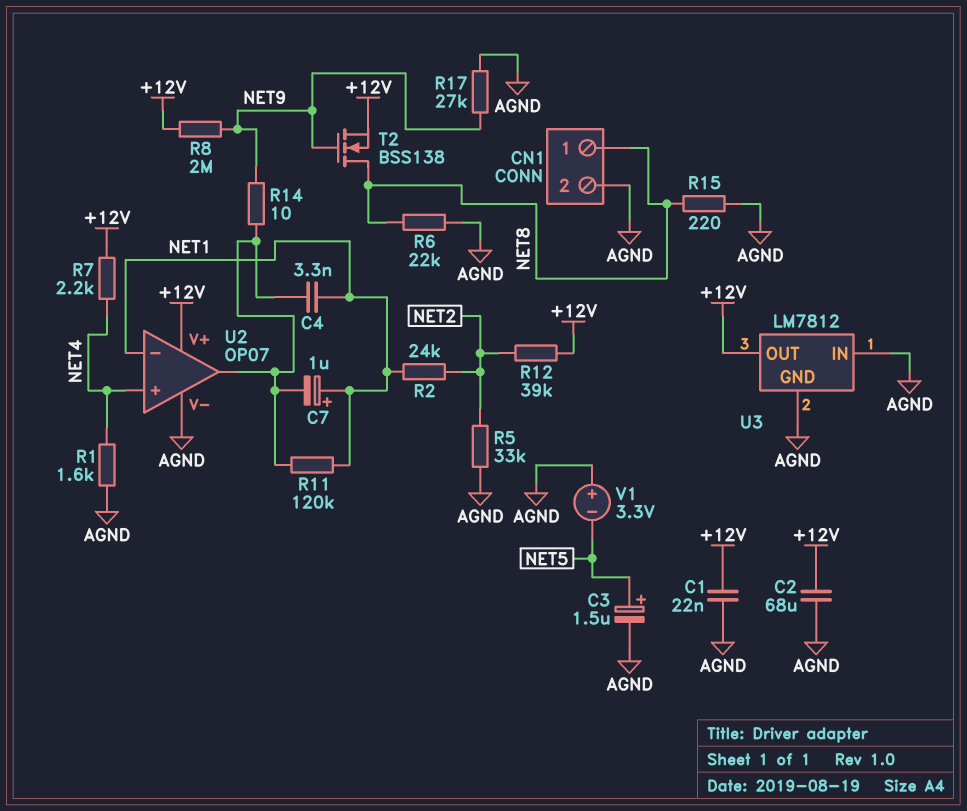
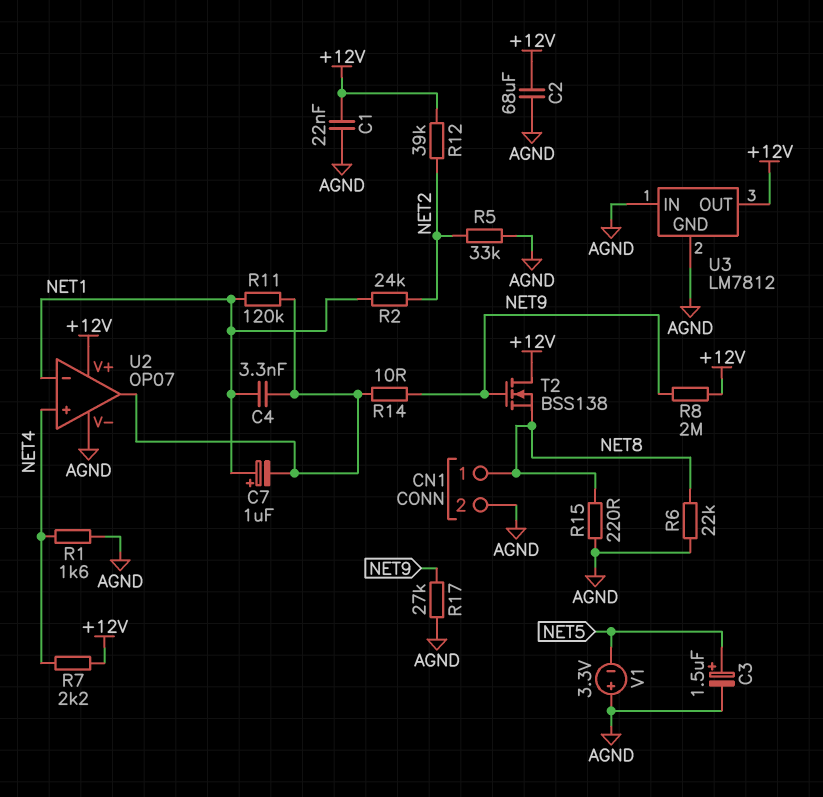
T2: NMOS BSS138 (G NET9, D NET8, S +12V) -> NMOS BSS138 (G NET9, D +12V, S NET8)

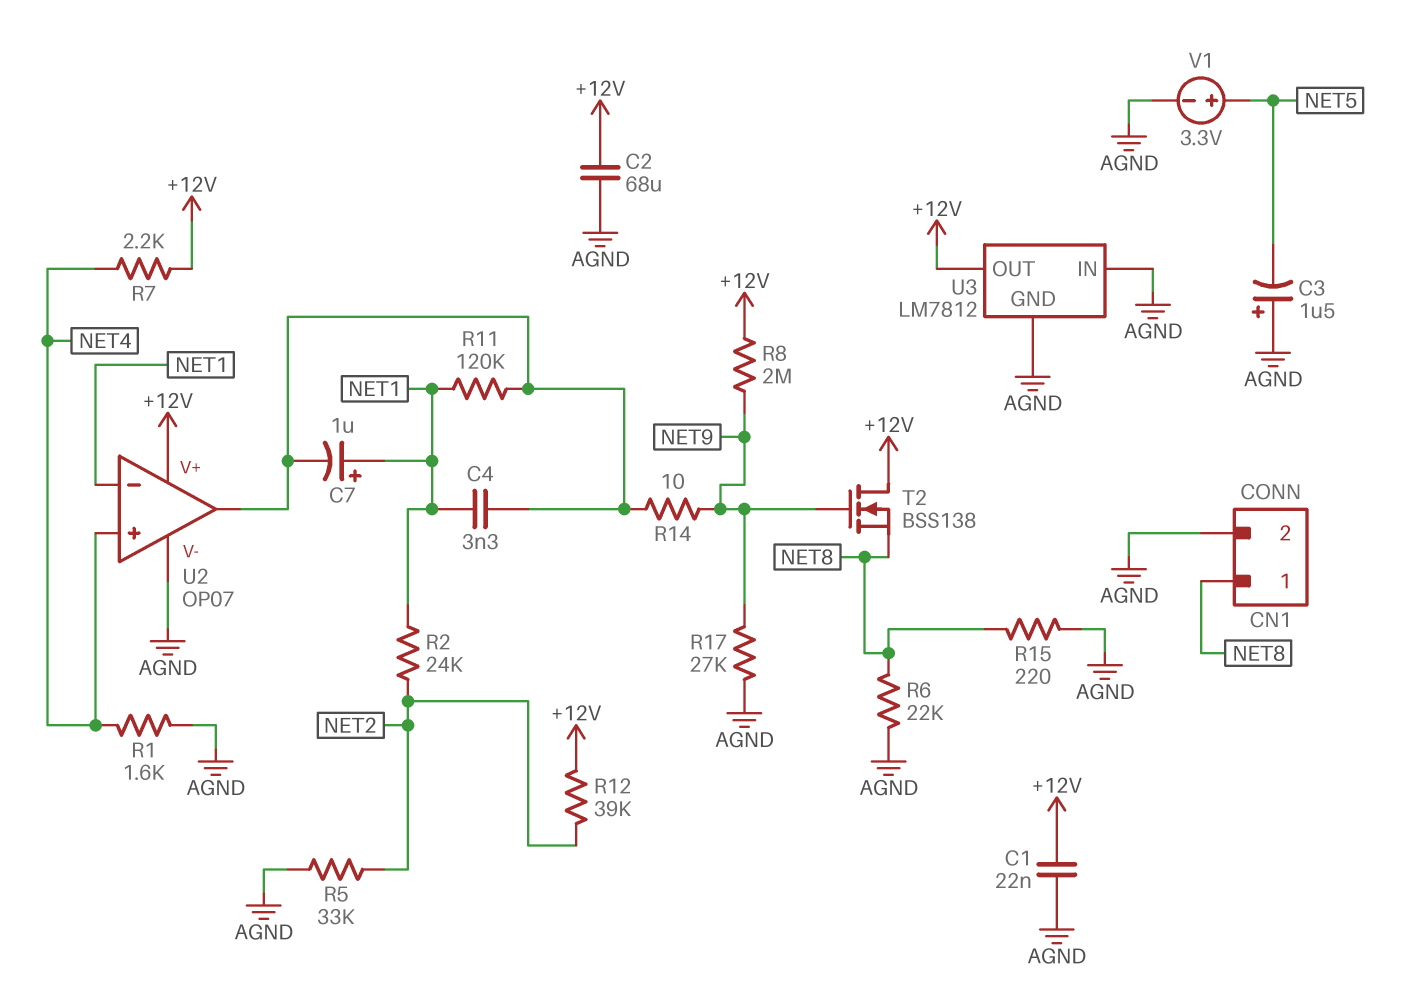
C3: 1.5uF (plus NET5, minus AGND) -> 1.5uF (plus AGND, minus NET5)
V1: 3.3V (plus AGND, minus NET5) -> 3.3V (plus NET5, minus AGND)

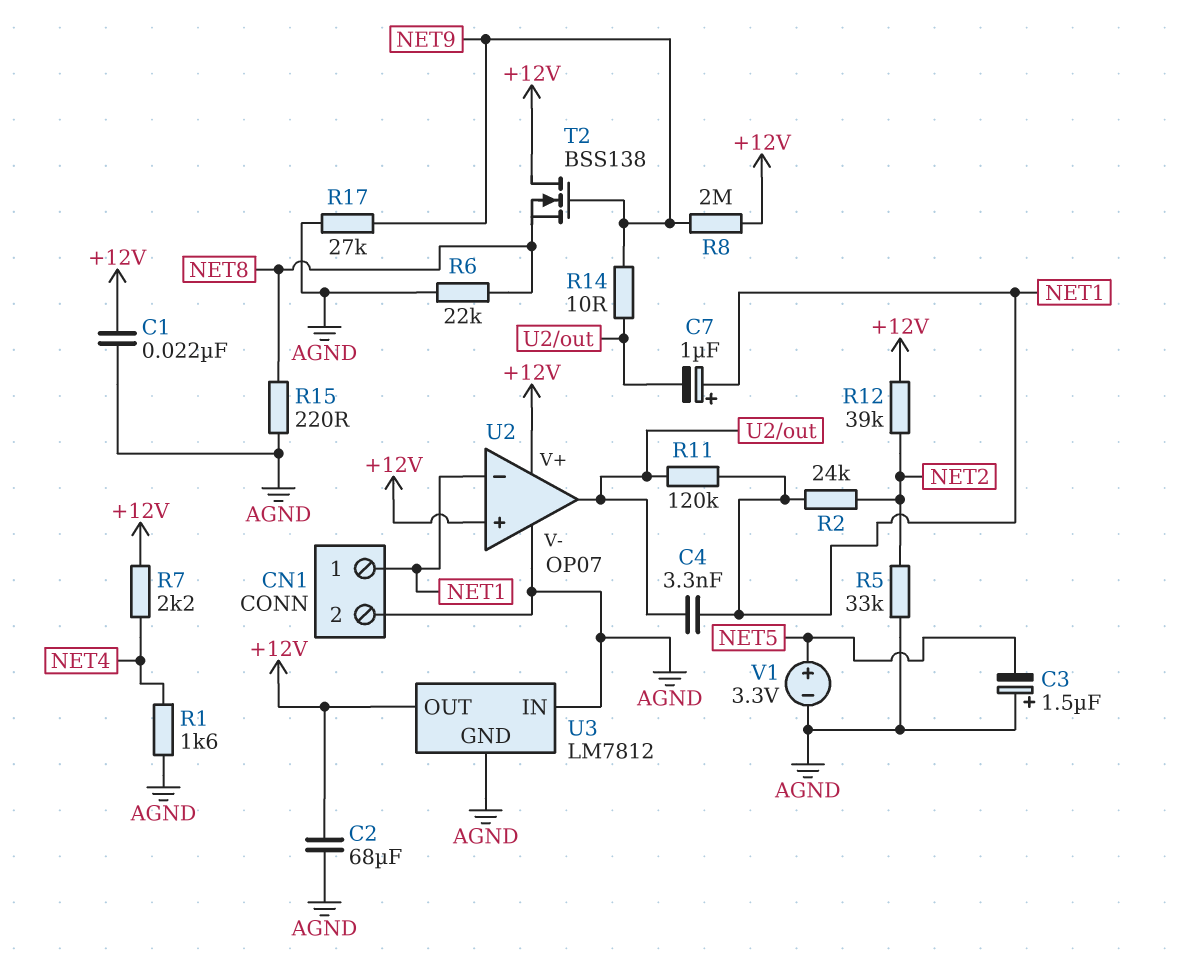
CN1 pin 1: NET8 -> NET1
U2 pin in+: NET4 -> +12V

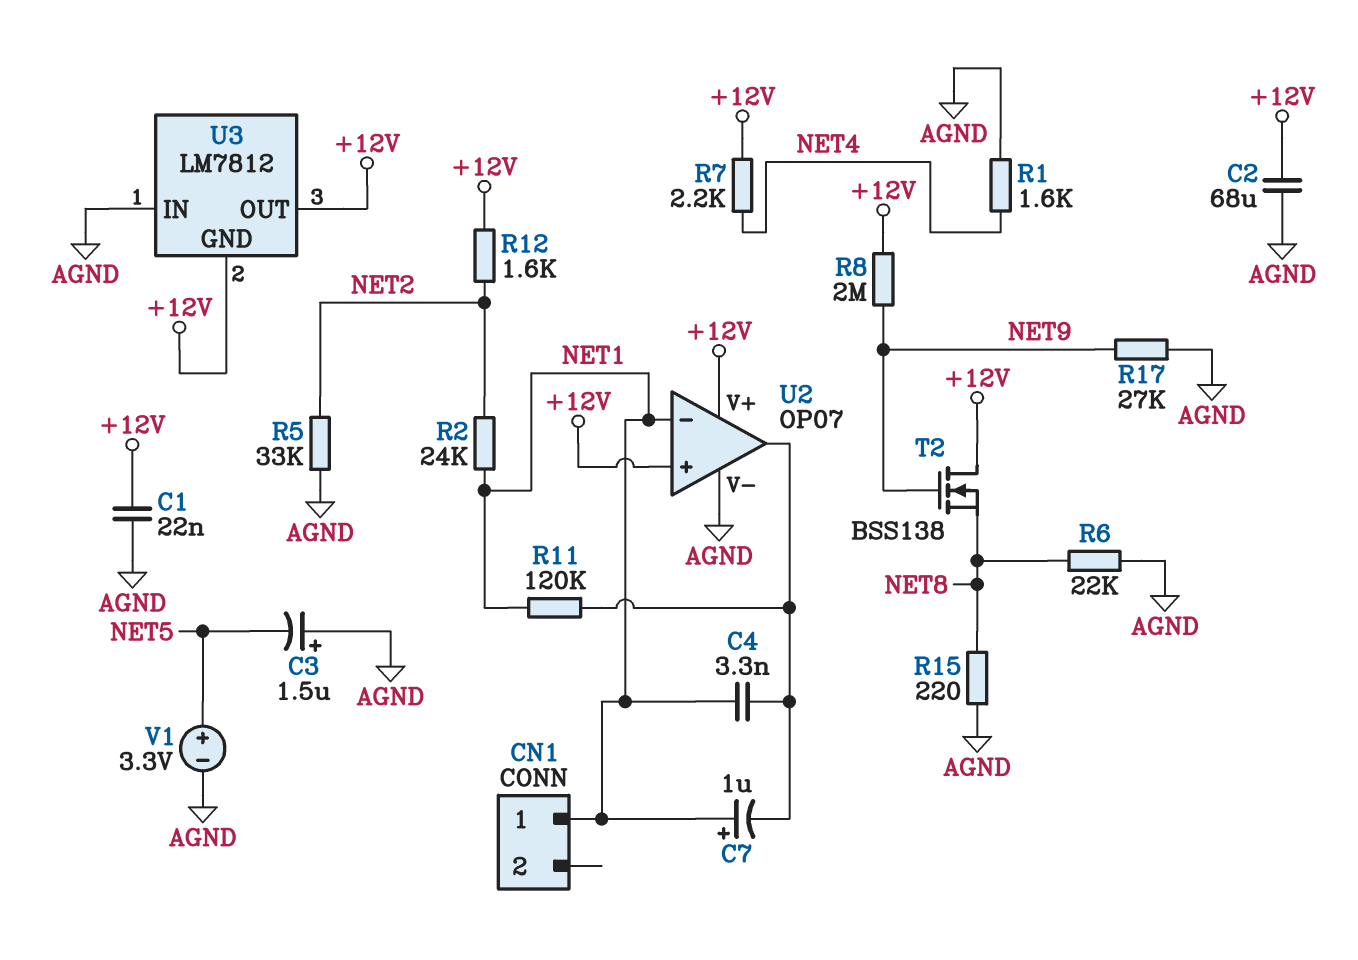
CN1 pin 2: AGND -> none
R12: 39k (+12V, NET2) -> 1.6k (+12V, NET2)
R14: 10 (NET9, U2/out) -> none
U3 pin GND: AGND -> +12V

